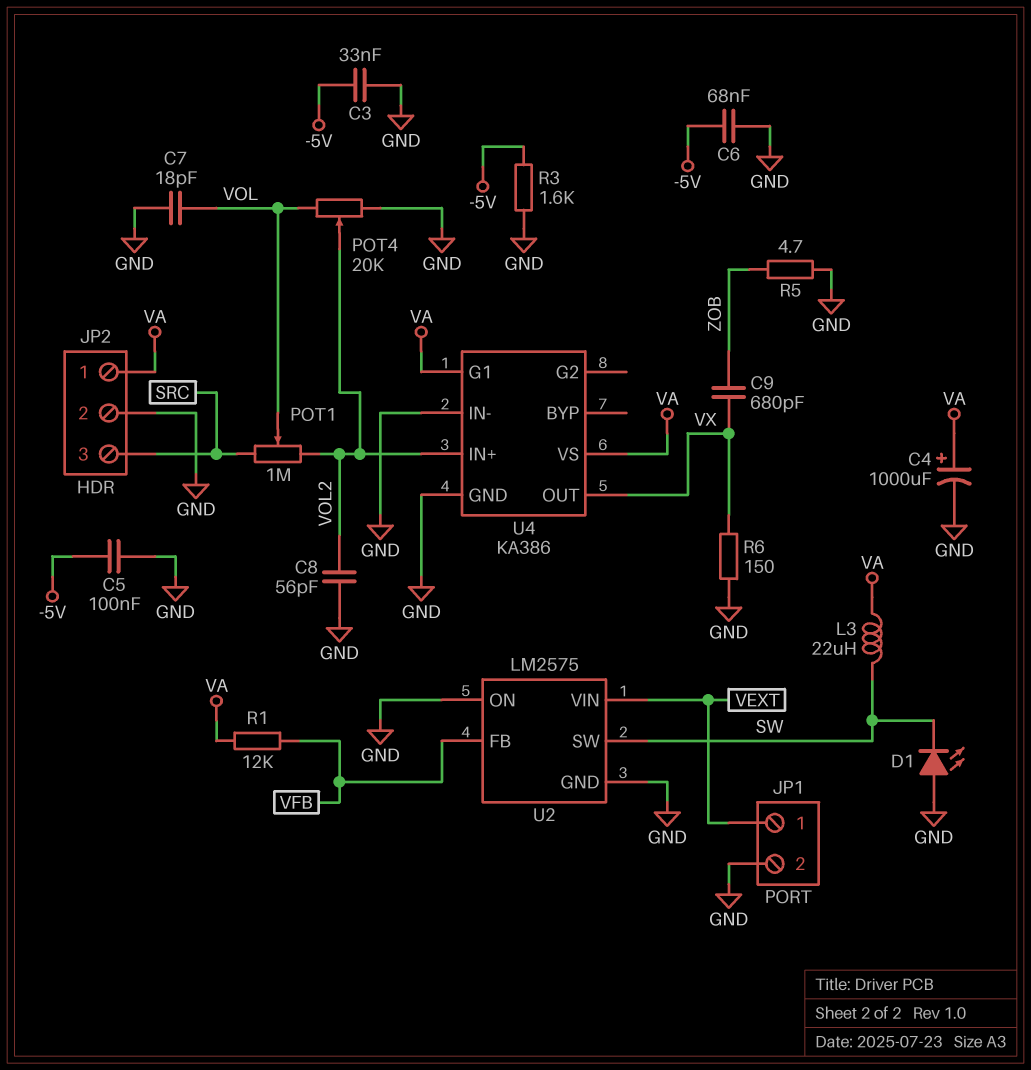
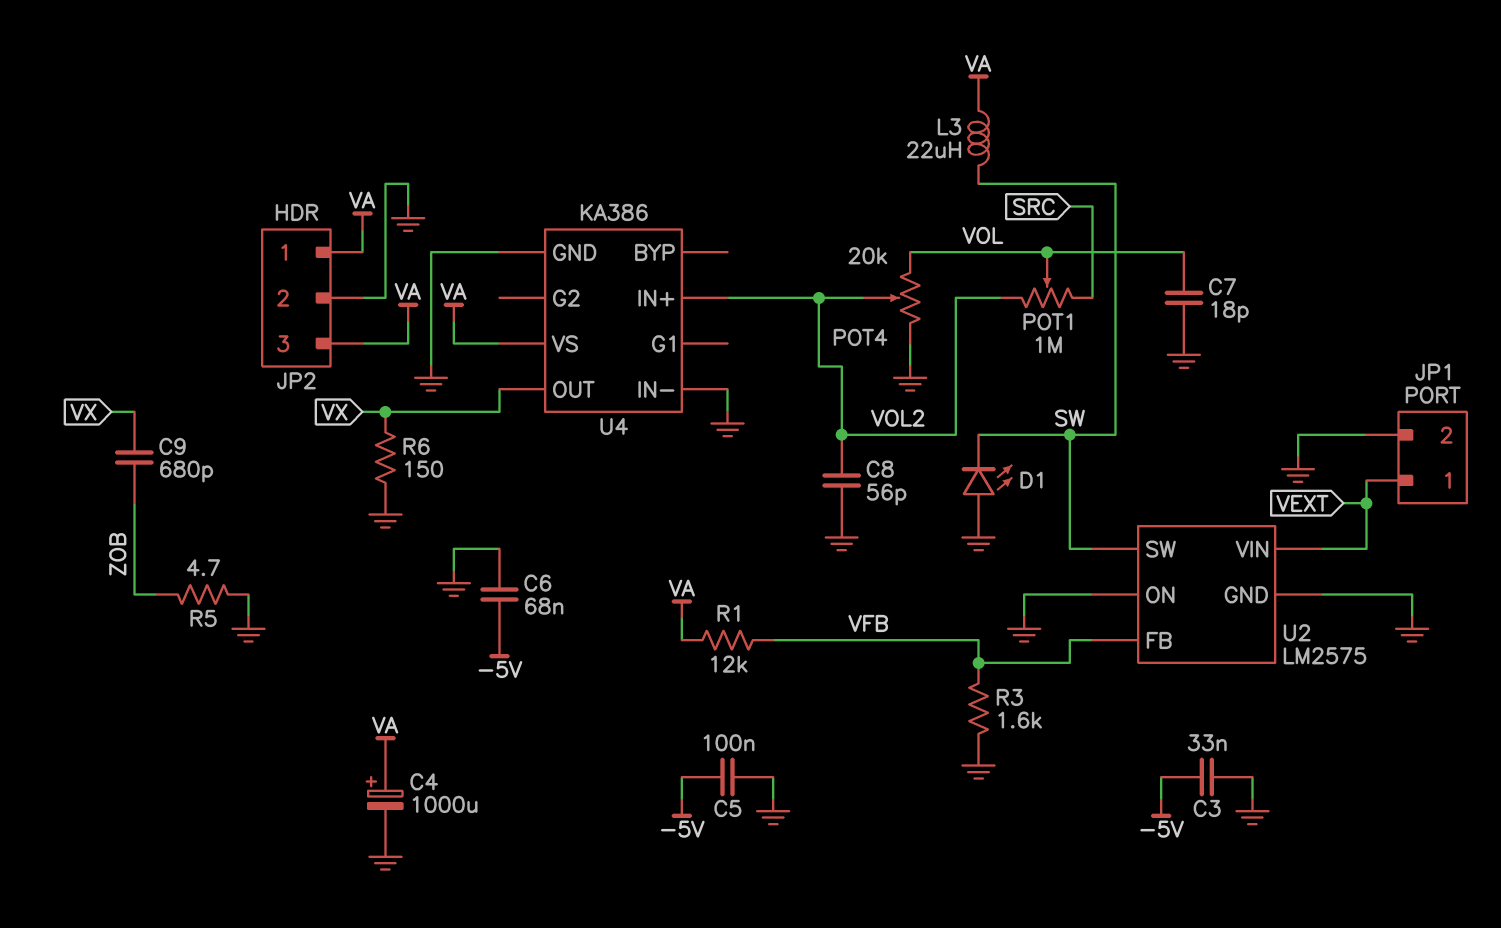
JP2 pin 3: SRC -> VA
R3: 1.6k (-5V, GND) -> 1.6k (GND, VFB)
U4 pin G1: VA -> none

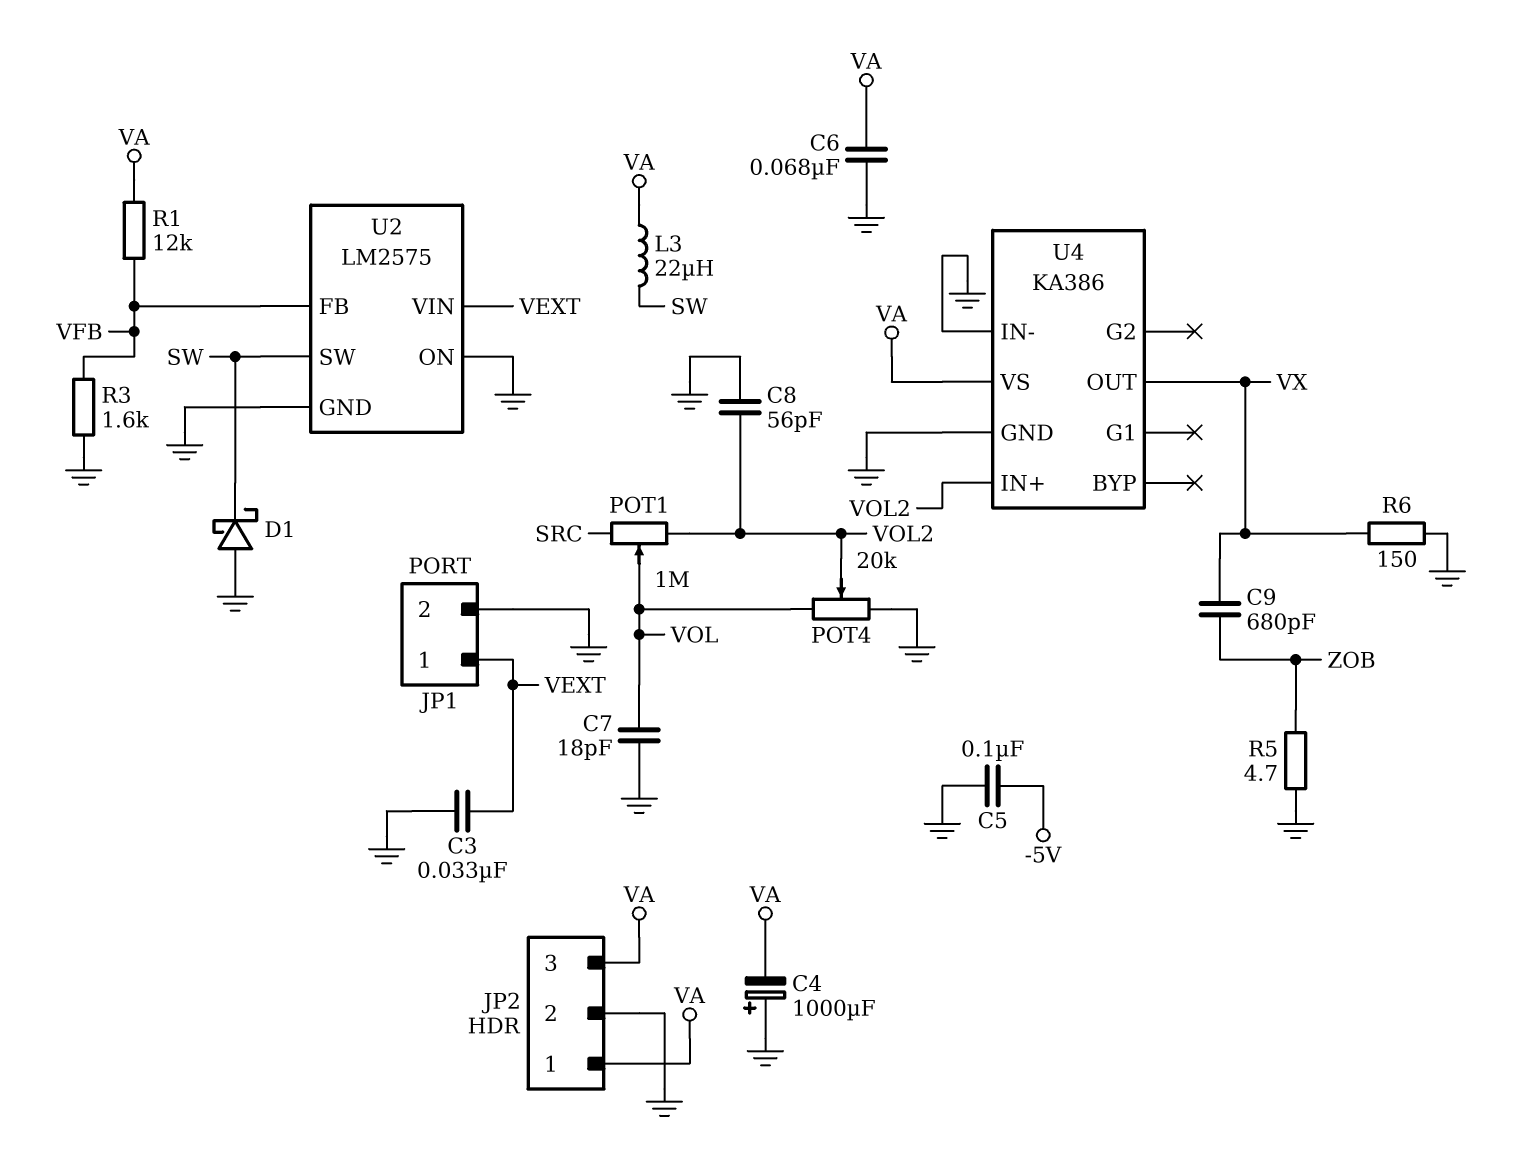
C3: 33nF (-5V, GND) -> 33nF (GND, VEXT)
C4: 1000uF (plus VA, minus GND) -> 1000uF (plus GND, minus VA)
C6: 68nF (-5V, GND) -> 68nF (GND, VA)
D1: LED (A GND, K SW) -> schottky (A GND, K SW)

